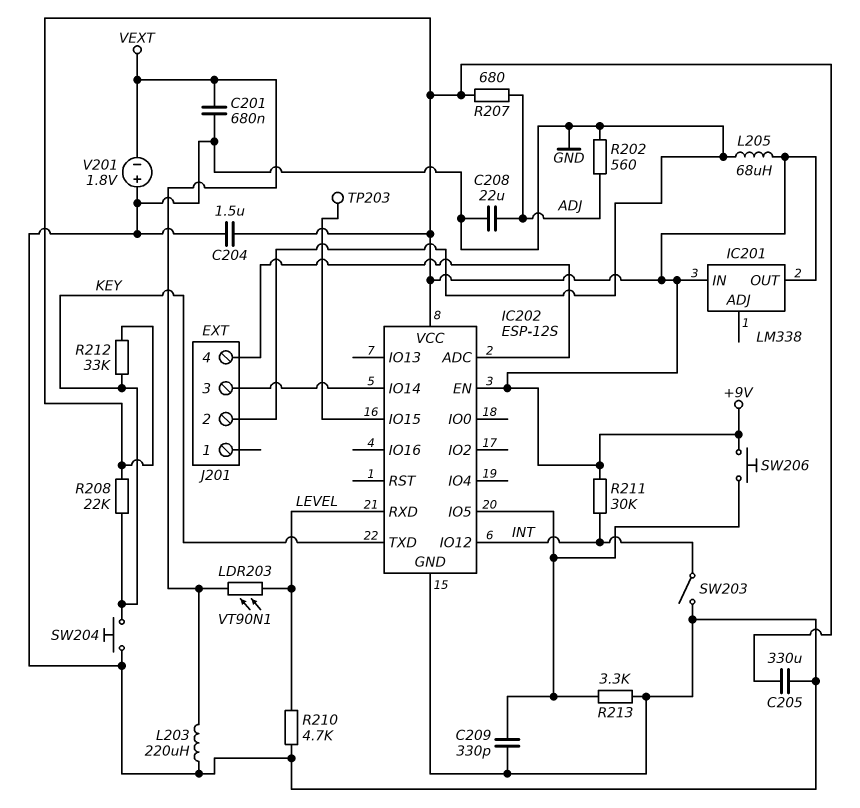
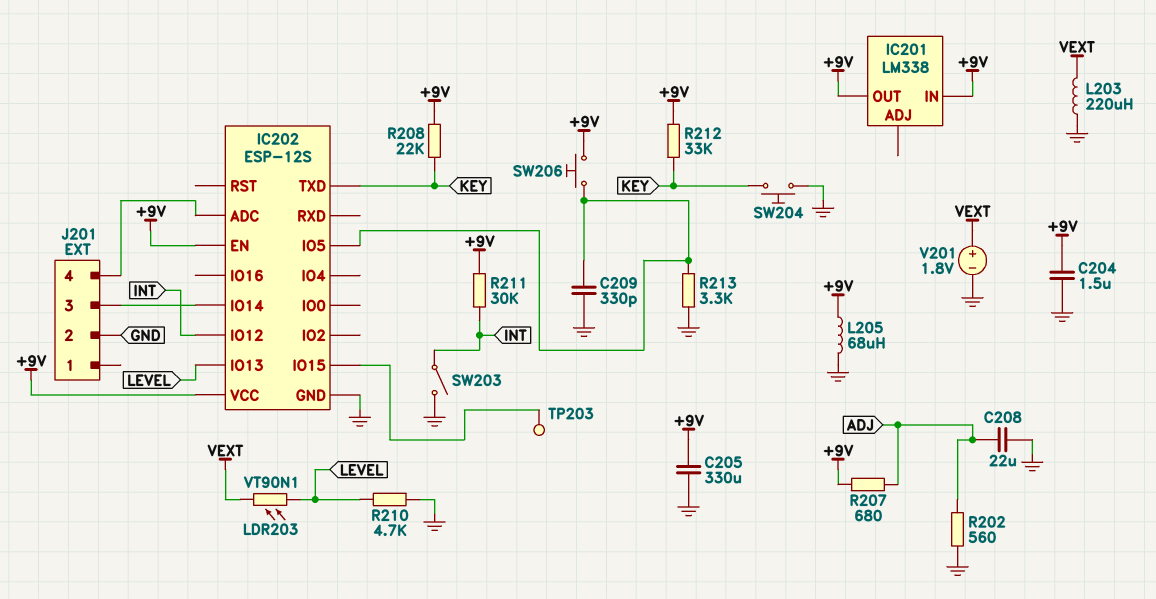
C201: 680nF (GND, VEXT) -> none
IC202 pin IO13: none -> LEVEL
IC202 pin RXD: LEVEL -> none
V201: 1.8V (plus GND, minus VEXT) -> 1.8V (plus VEXT, minus GND)

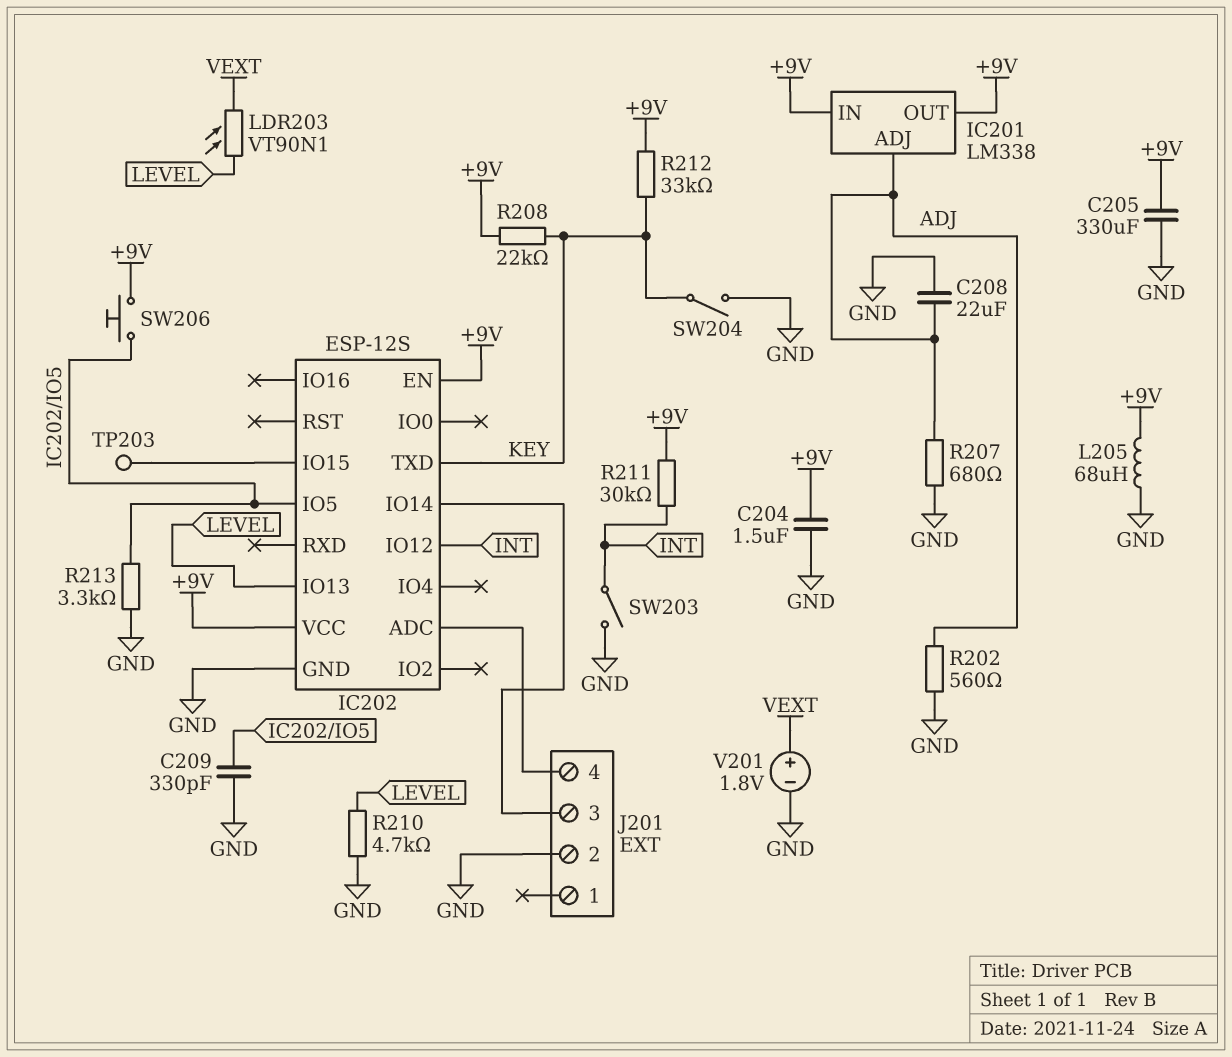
IC201 pin ADJ: none -> ADJ
L203: 220uH (GND, VEXT) -> none
R207: 680 (+9V, ADJ) -> 680 (ADJ, GND)
SW204: button (GND, KEY) -> switch (GND, KEY)

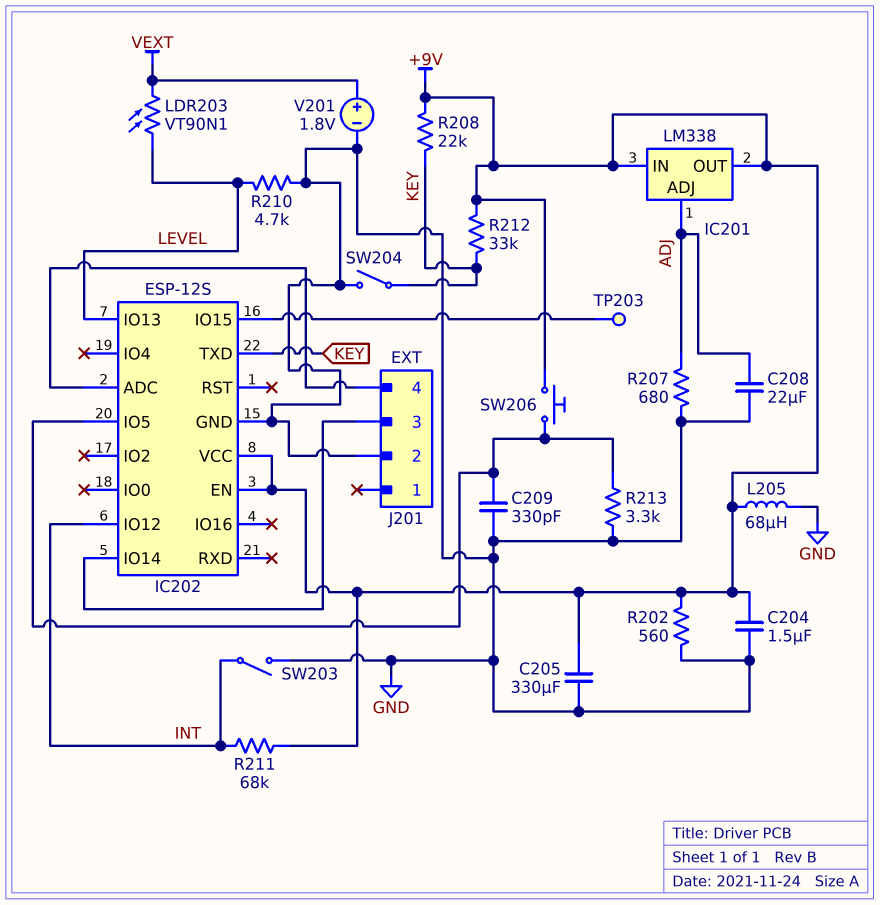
R202: 560 (ADJ, GND) -> 560 (+9V, GND)
R211: 30k (+9V, INT) -> 68k (+9V, INT)

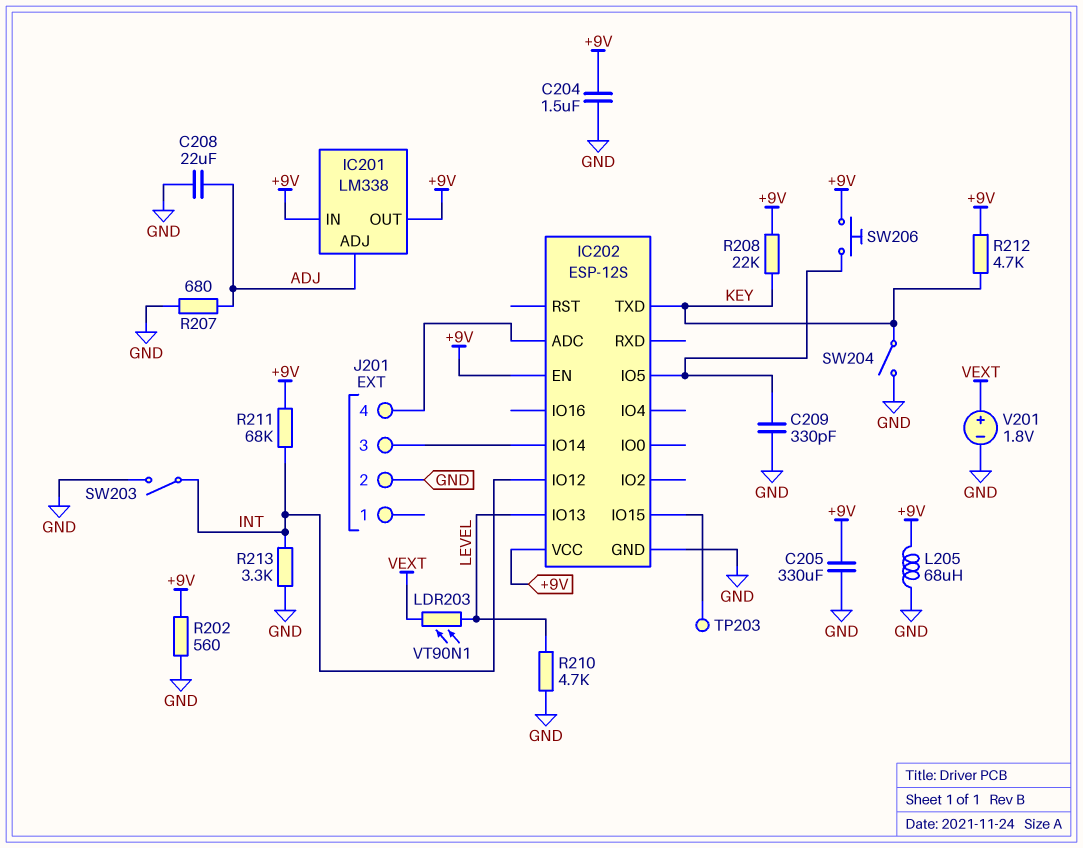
R212: 33k (+9V, KEY) -> 4.7k (+9V, KEY)
R213: 3.3k (GND, IC202/IO5) -> 3.3k (GND, INT)

